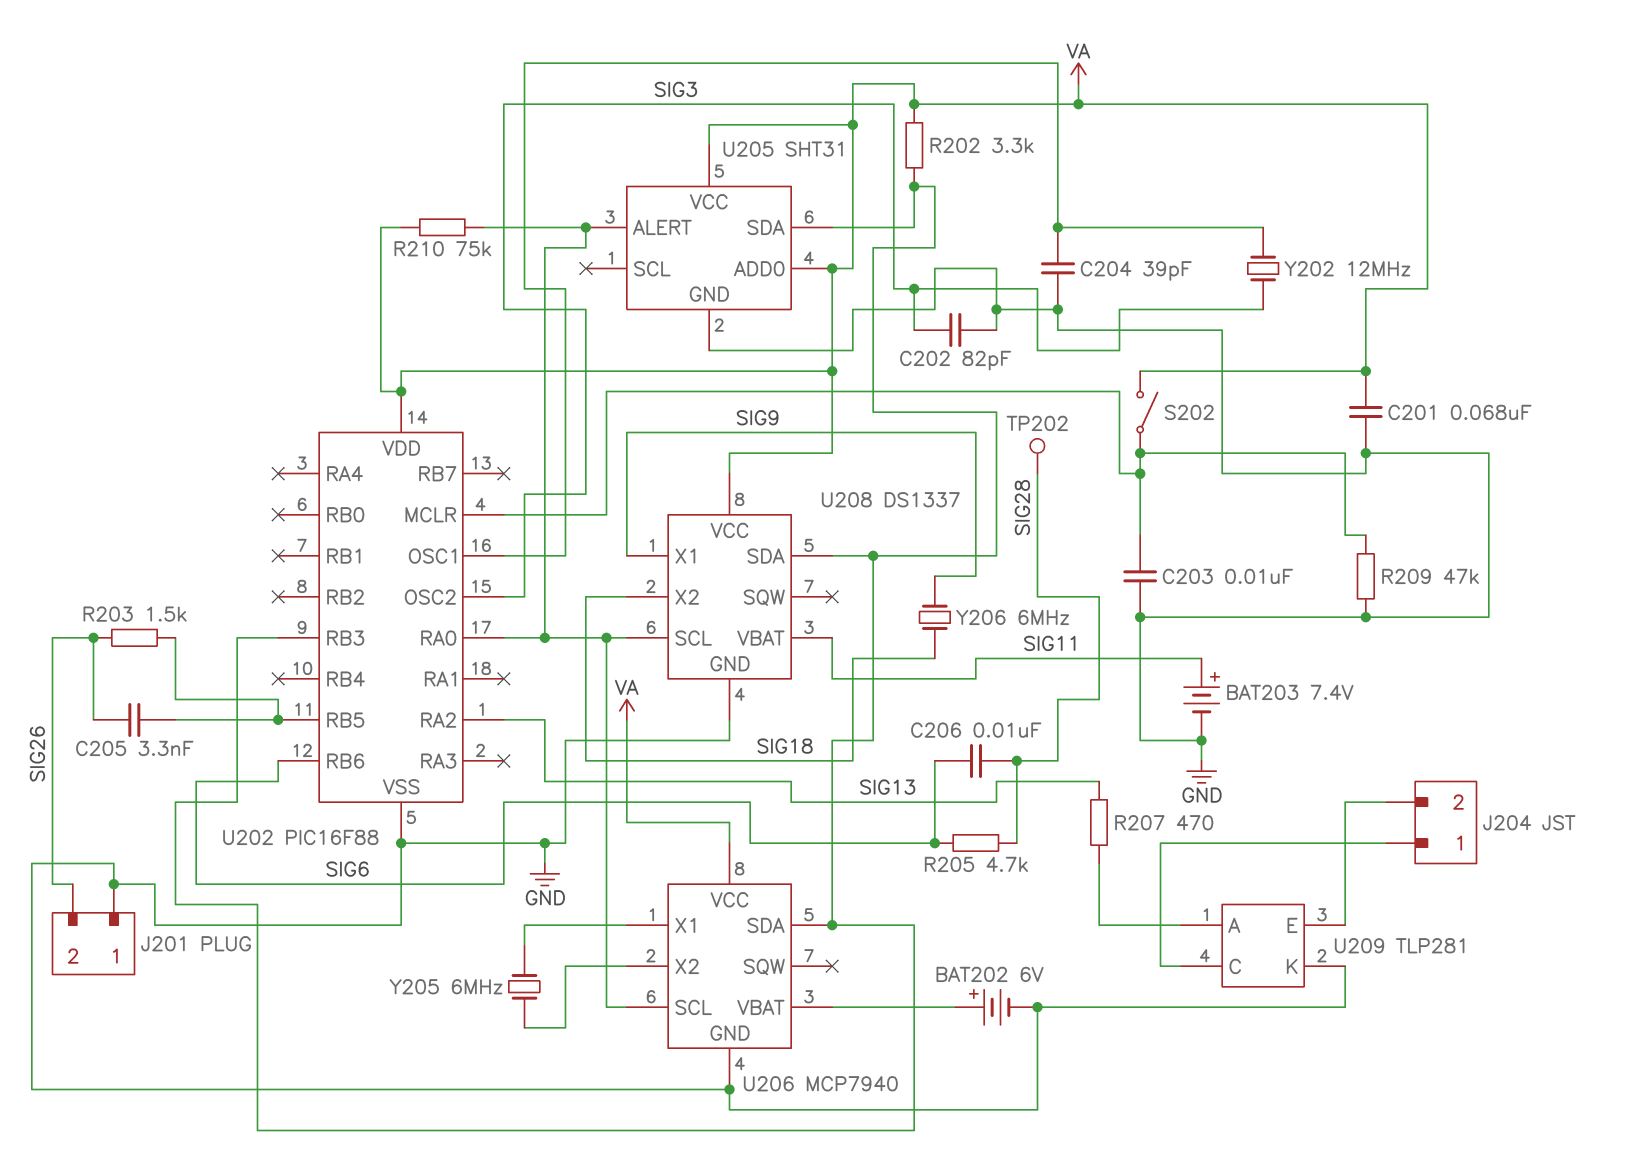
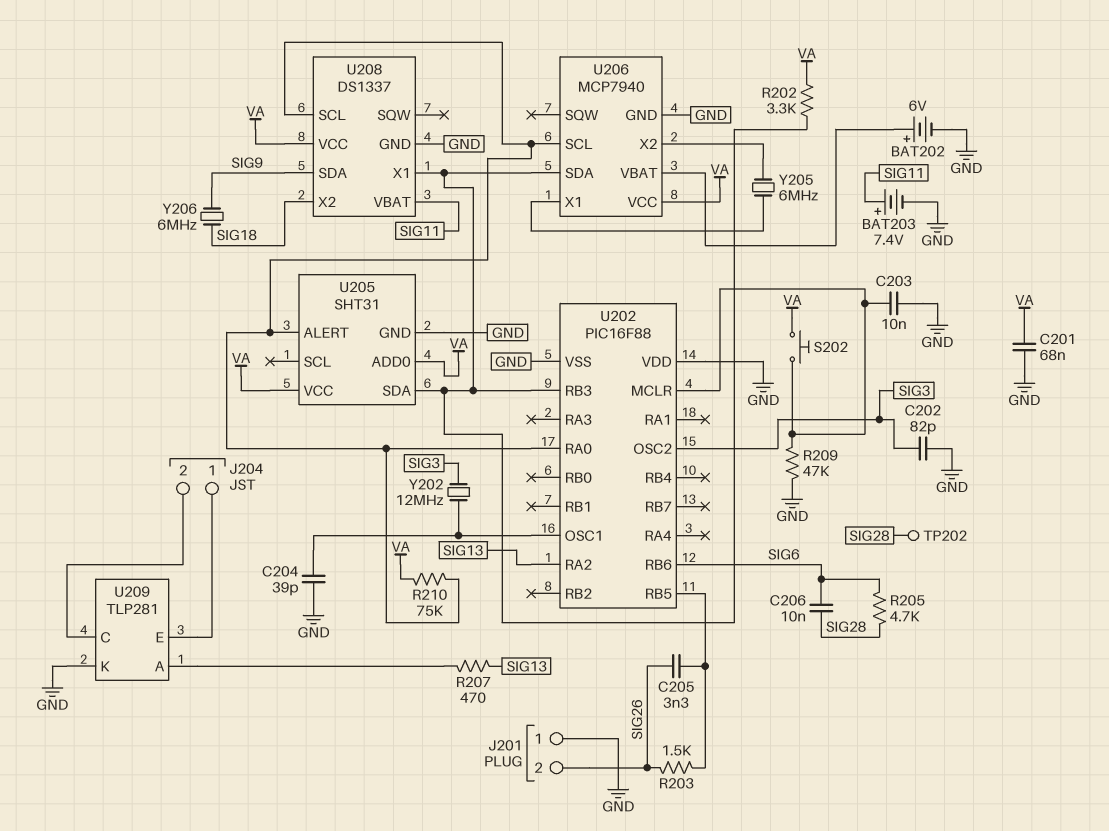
S202: switch (U202/MCLR, VA) -> button (U202/MCLR, VA)
U202 pin VDD: VA -> GND
U208 pin SDA: U202/RB3 -> SIG9
U208 pin X1: SIG9 -> U202/RB3
U209 pin C: J204/1 -> J204/2
U209 pin E: J204/2 -> J204/1

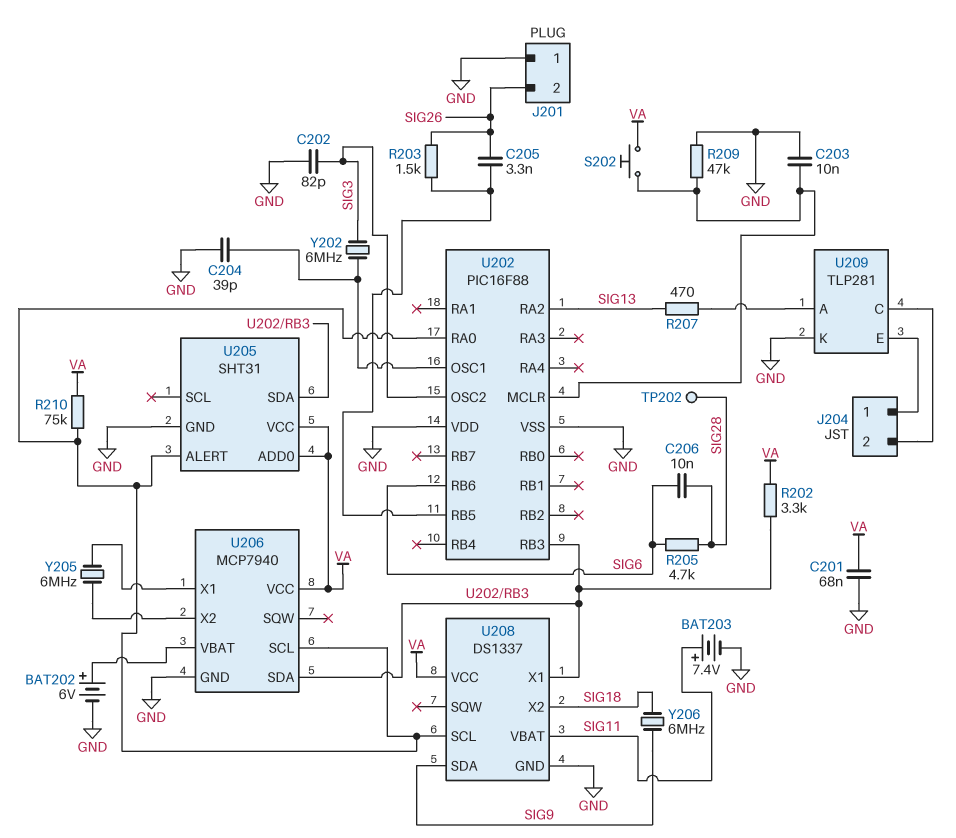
Y202: 12MHz (SIG3, U202/OSC1) -> 6MHz (SIG3, U202/OSC1)

